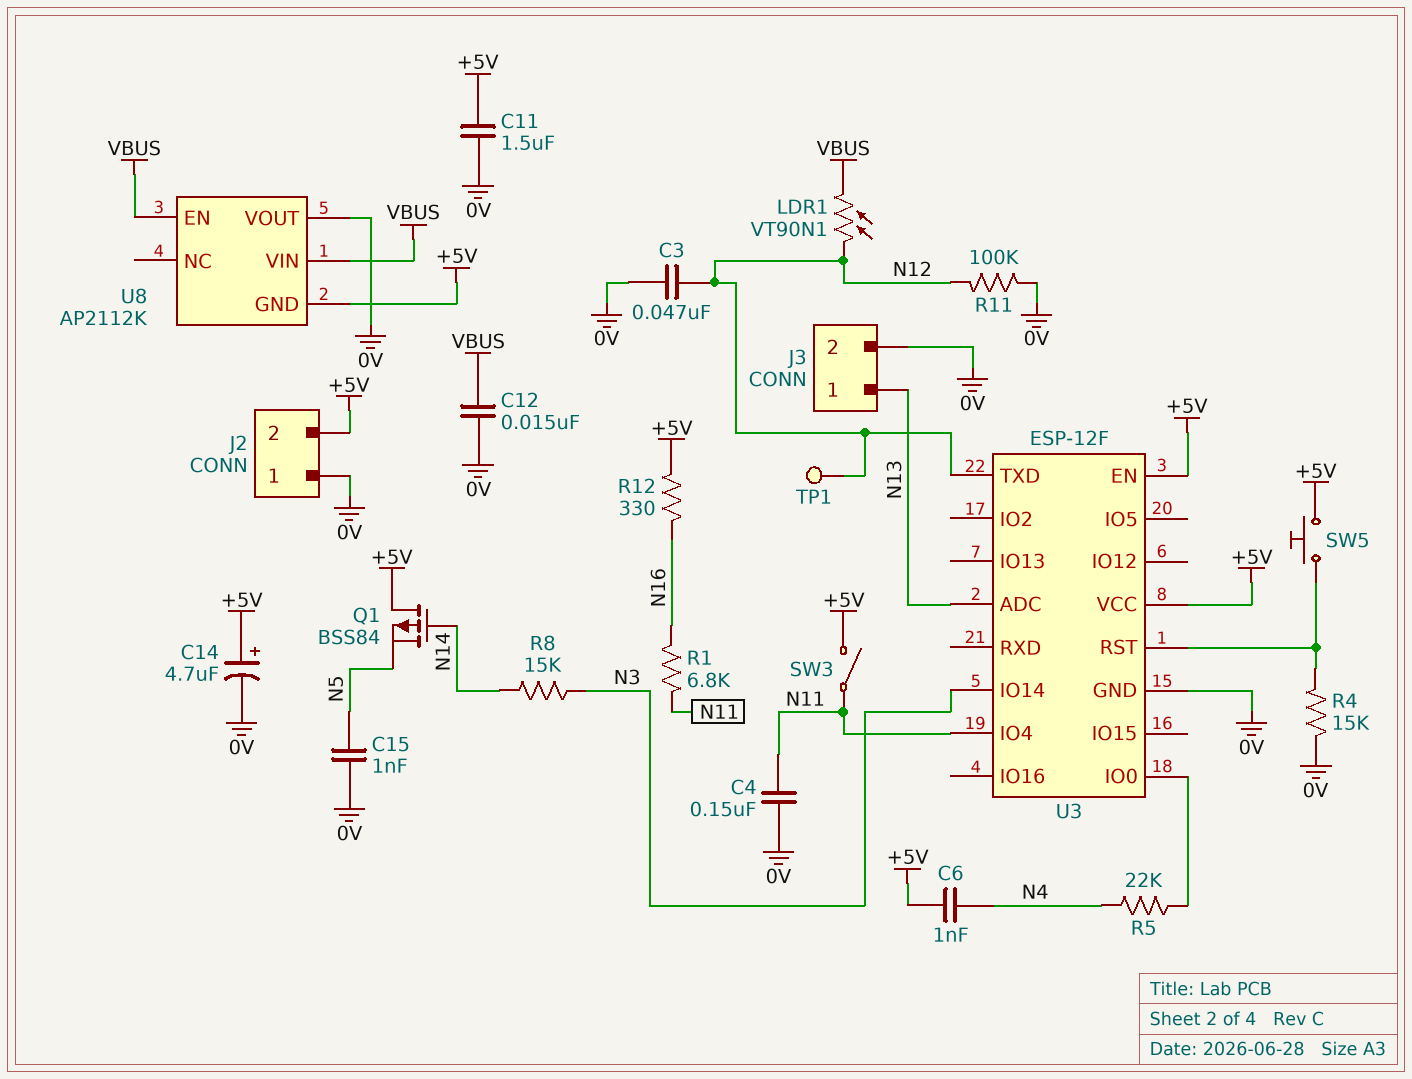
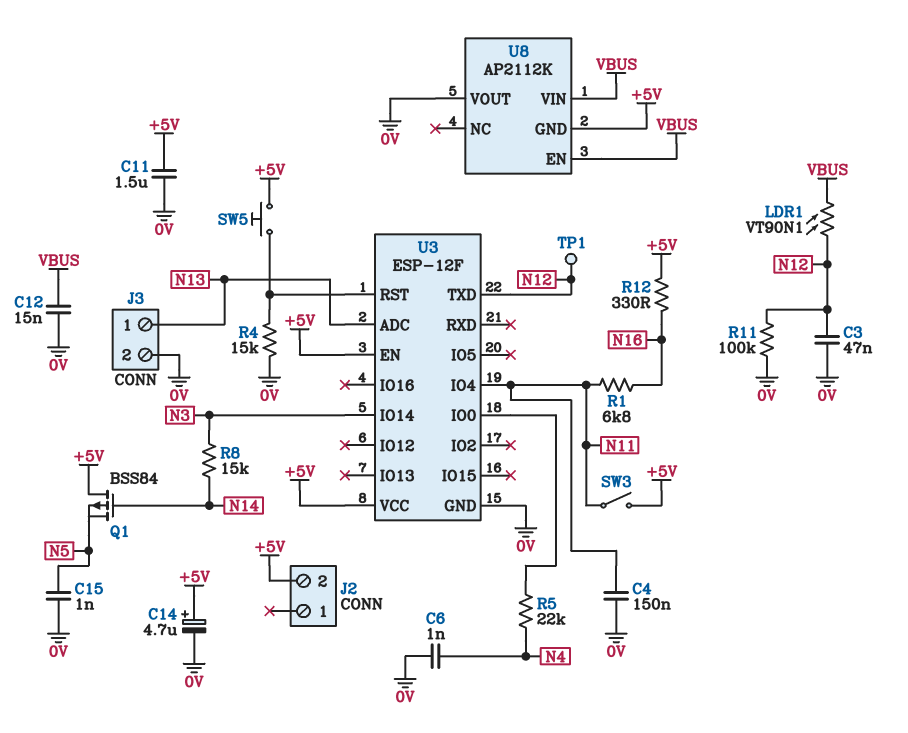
C6: 1nF (+5V, N4) -> 1nF (0V, N4)
J2 pin 1: 0V -> none

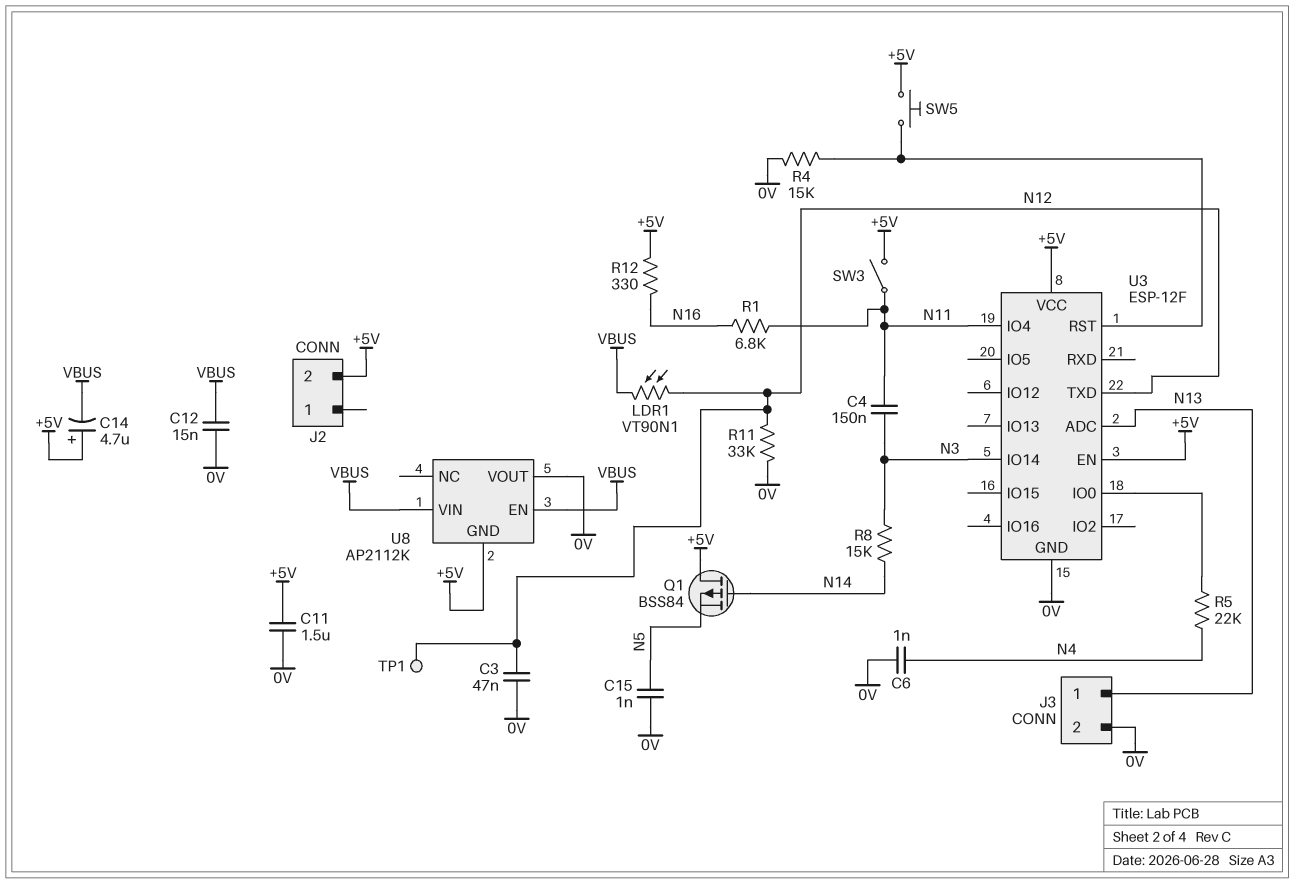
C4: 150nF (0V, N11) -> 150nF (N3, N11)
C14: 4.7uF (plus +5V, minus 0V) -> 4.7uF (plus +5V, minus VBUS)
R11: 100k (0V, N12) -> 33k (0V, N12)

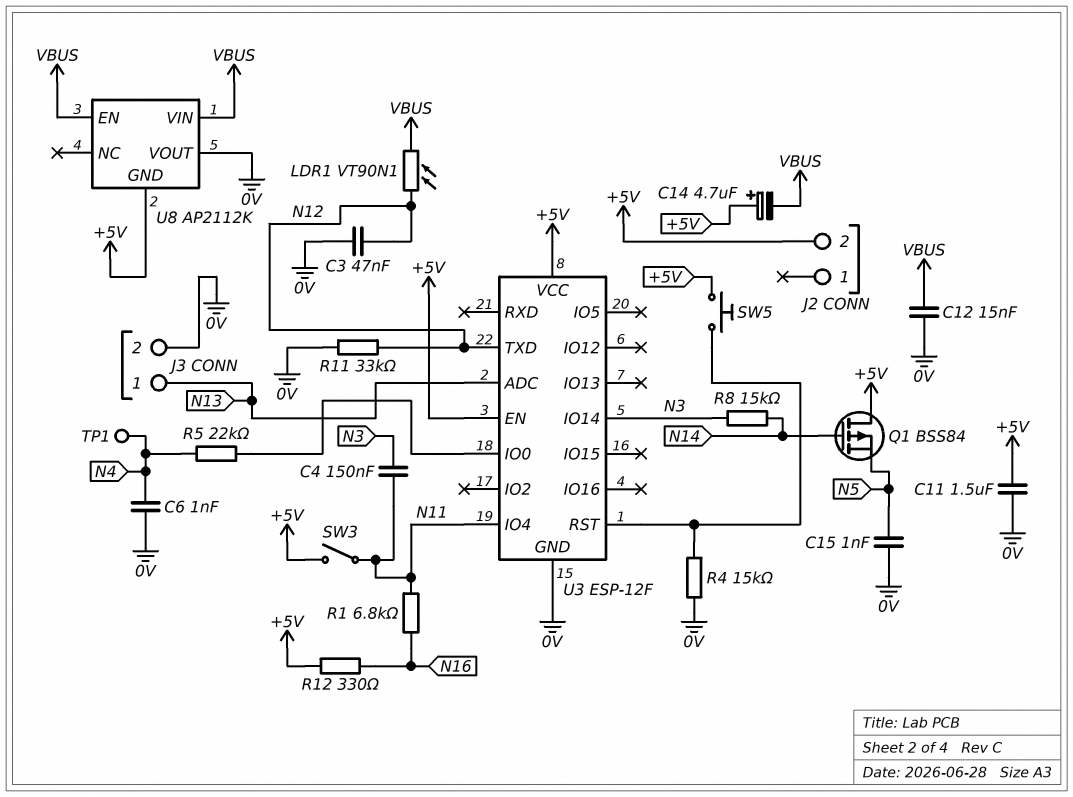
TP1: test point (N12) -> test point (N4)

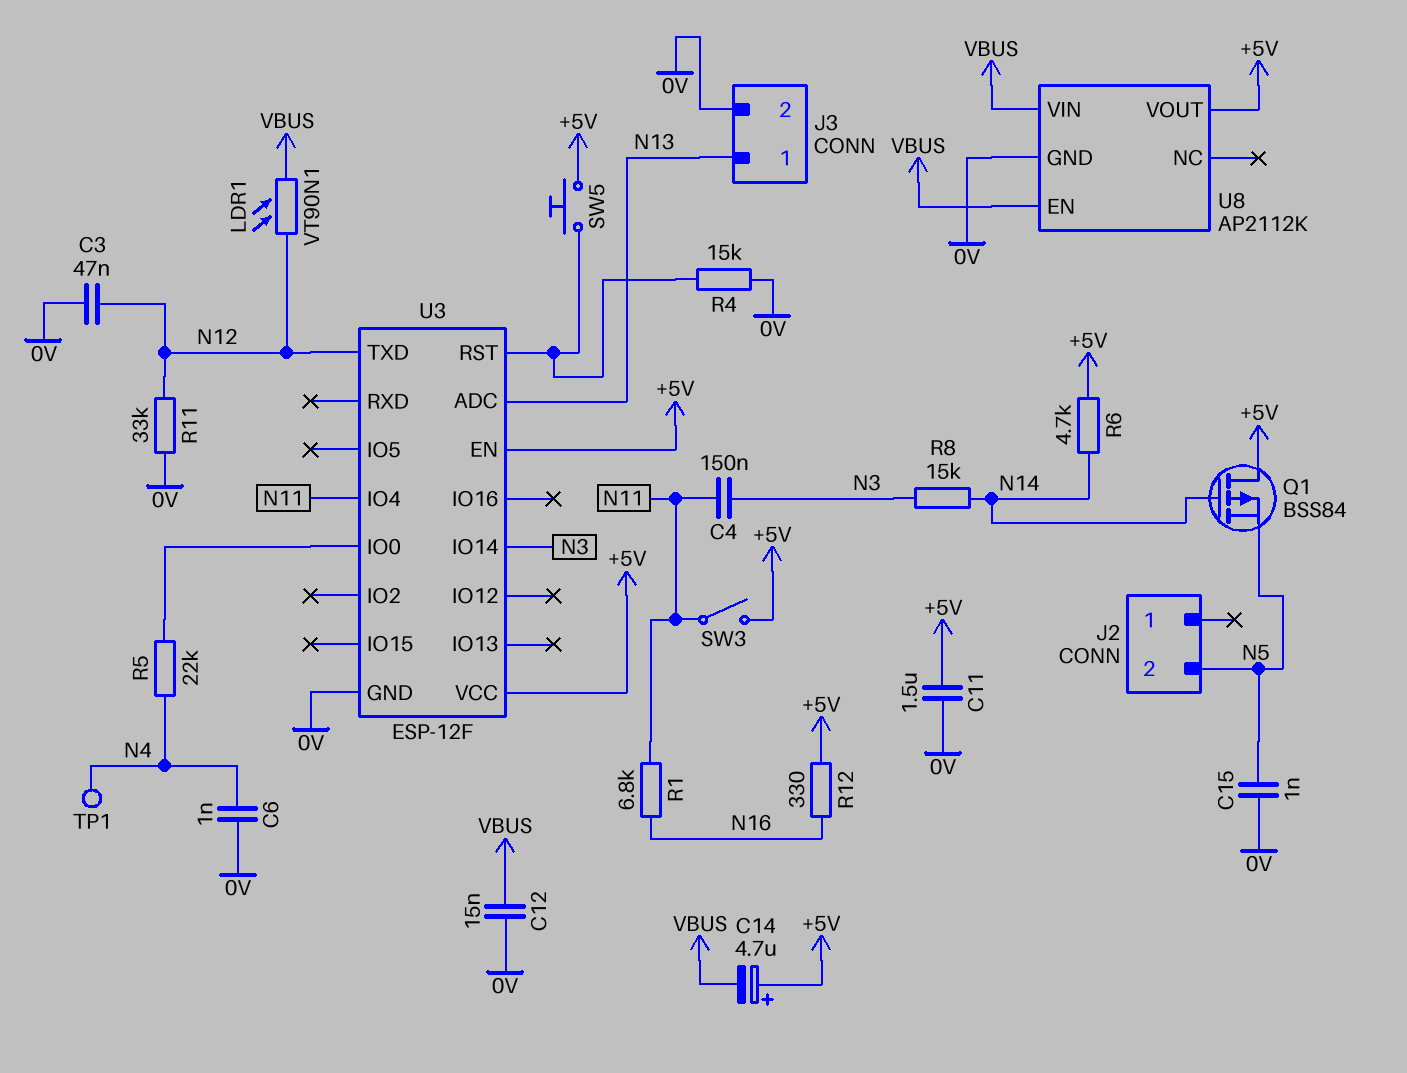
J2 pin 2: +5V -> N5
R6: none -> 4.7k (+5V, N14)
U8 pin GND: +5V -> 0V
U8 pin VOUT: 0V -> +5V

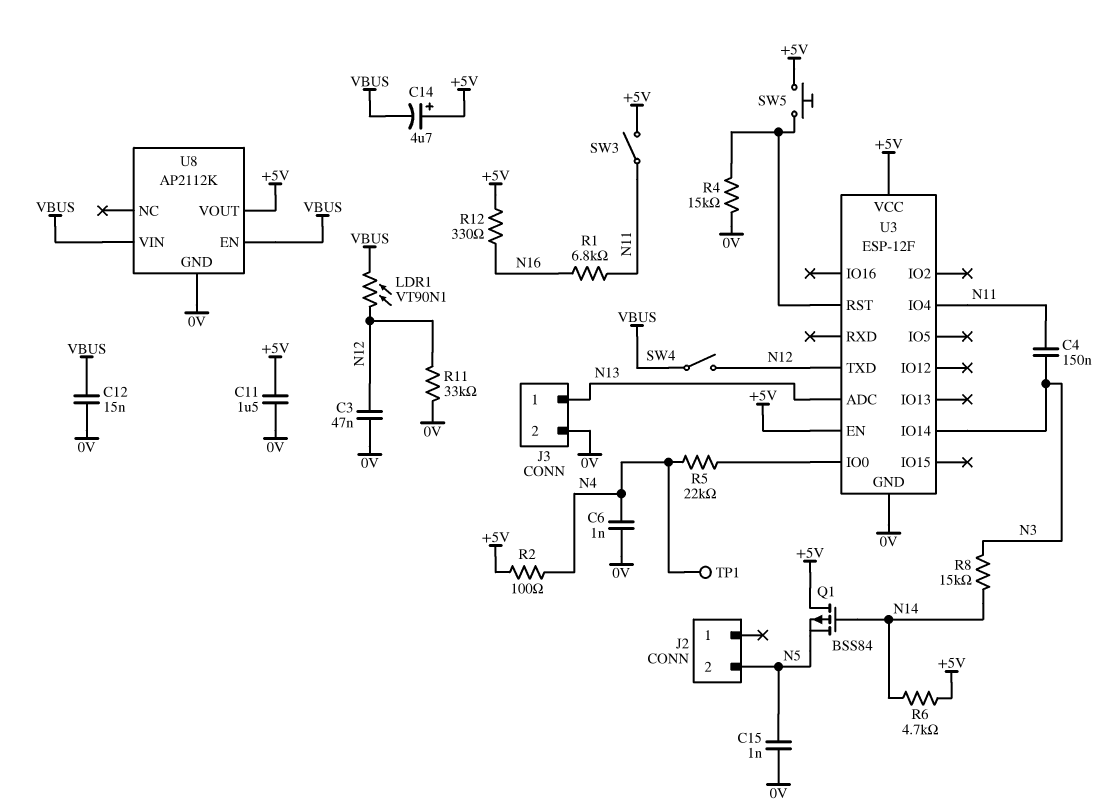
R2: none -> 100 (+5V, N4)
SW4: none -> switch (N12, VBUS)

